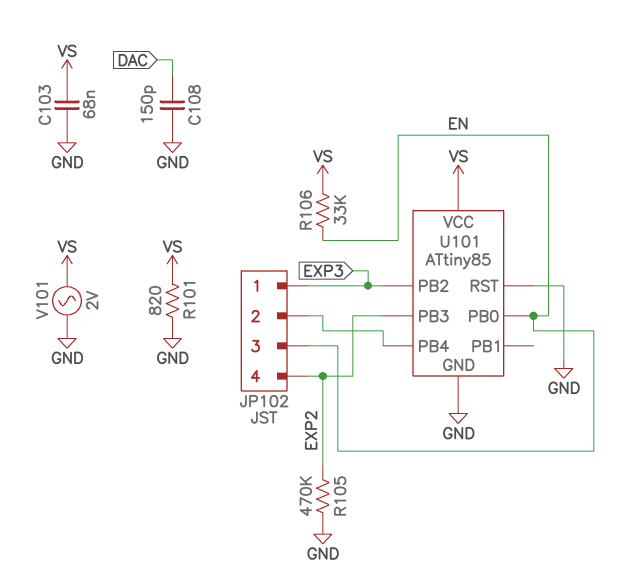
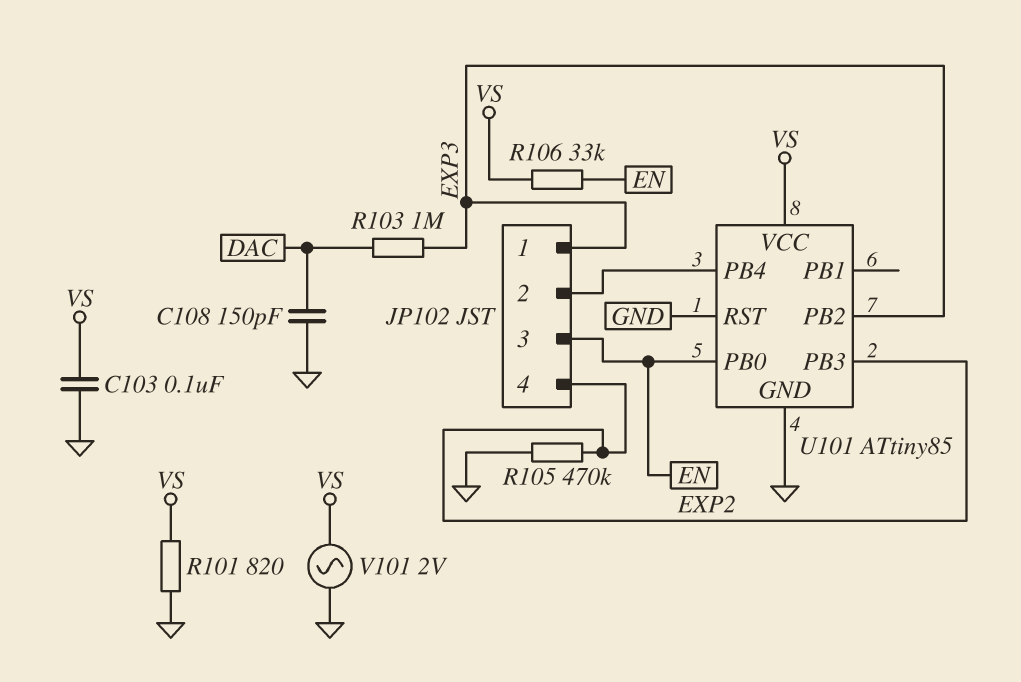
C103: 68nF (GND, VS) -> 100nF (GND, VS)
R103: none -> 1M (DAC, EXP3)

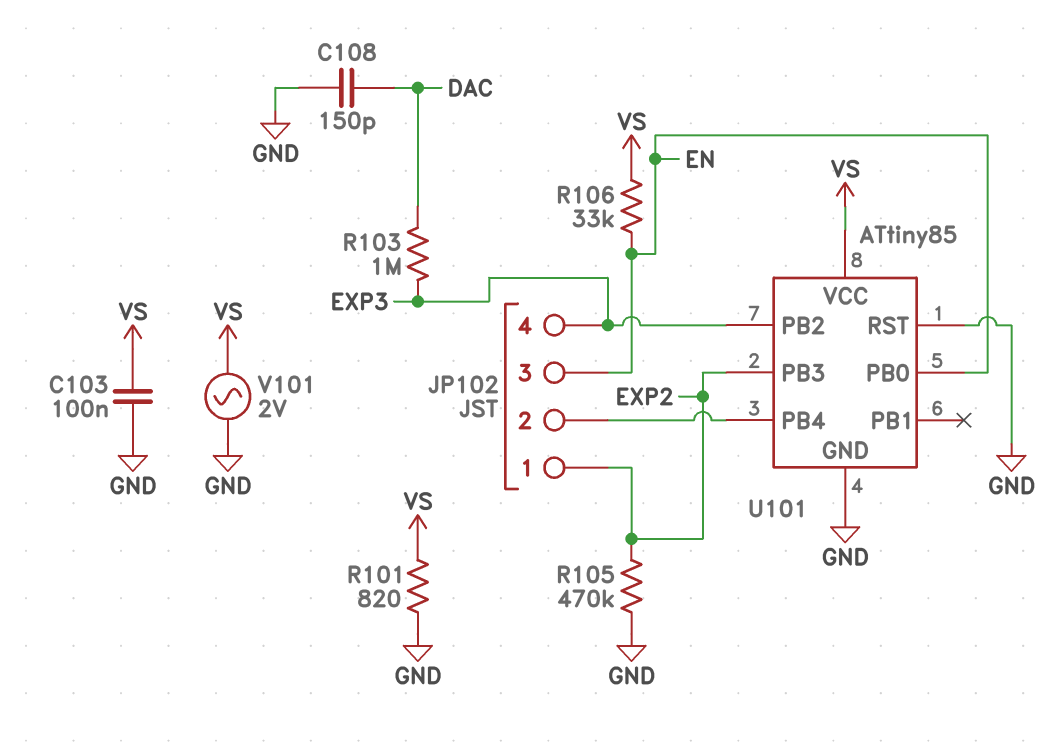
JP102 pin 1: EXP3 -> EXP2
JP102 pin 4: EXP2 -> EXP3

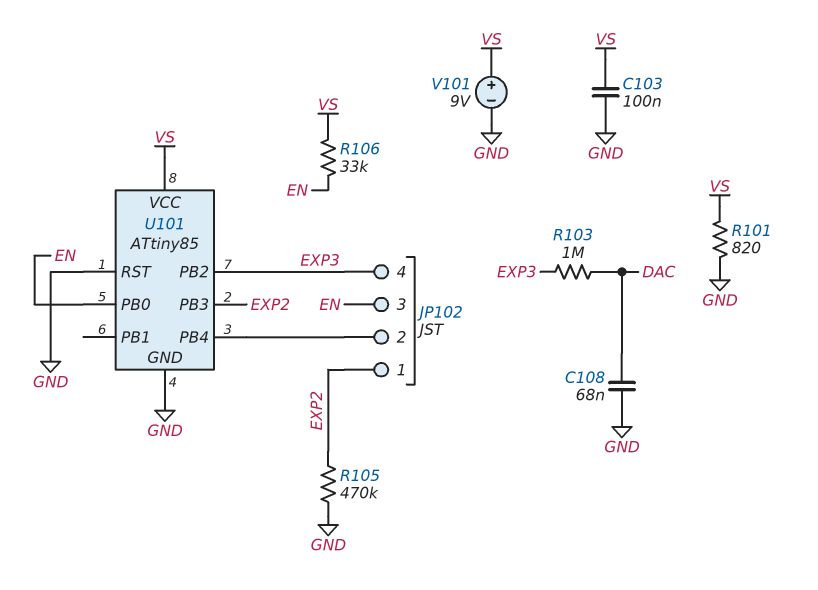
C108: 150pF (DAC, GND) -> 68nF (DAC, GND)
V101: AC 2V (GND, VS) -> 9V (plus VS, minus GND)

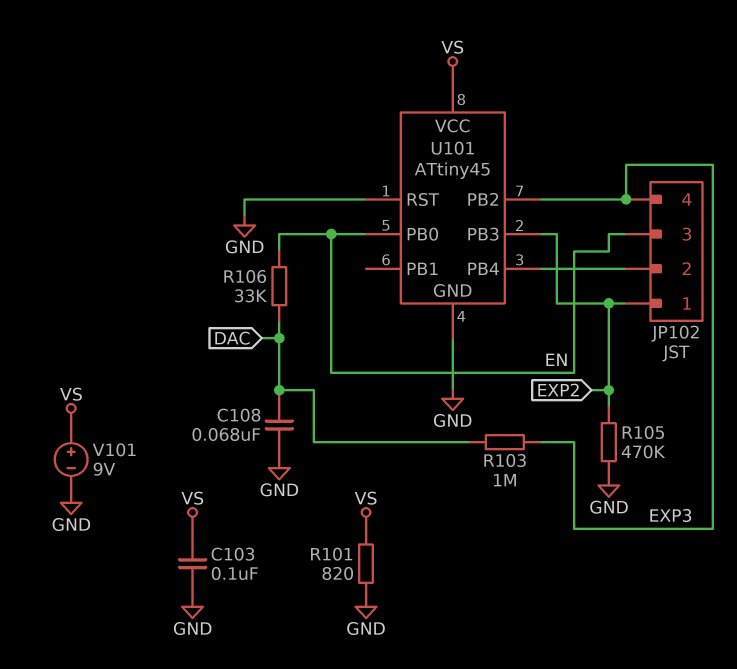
R106: 33k (EN, VS) -> 33k (DAC, EN)
U101: ATtiny85 -> ATtiny45

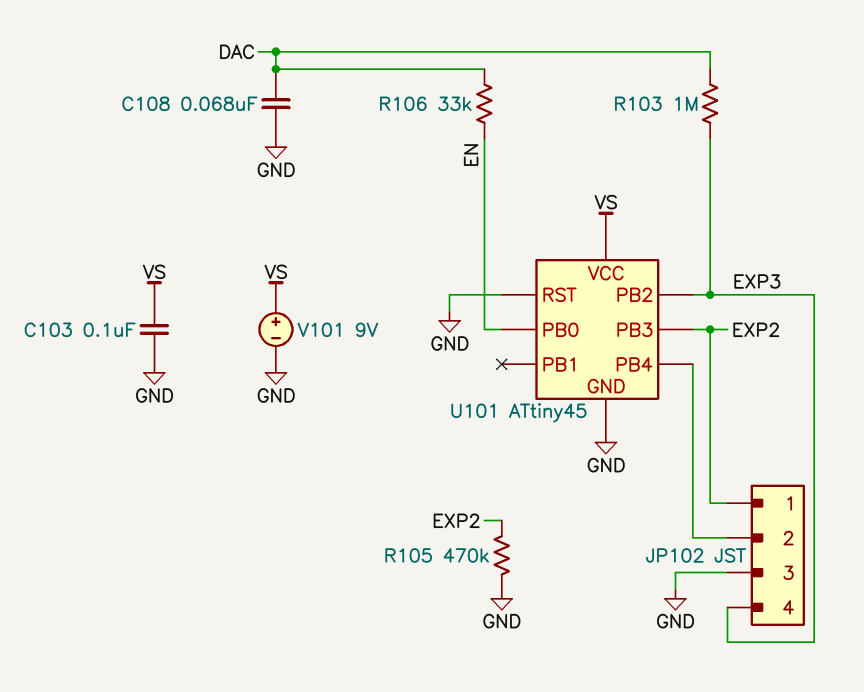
JP102 pin 3: EN -> GND
R101: 820 (GND, VS) -> none

